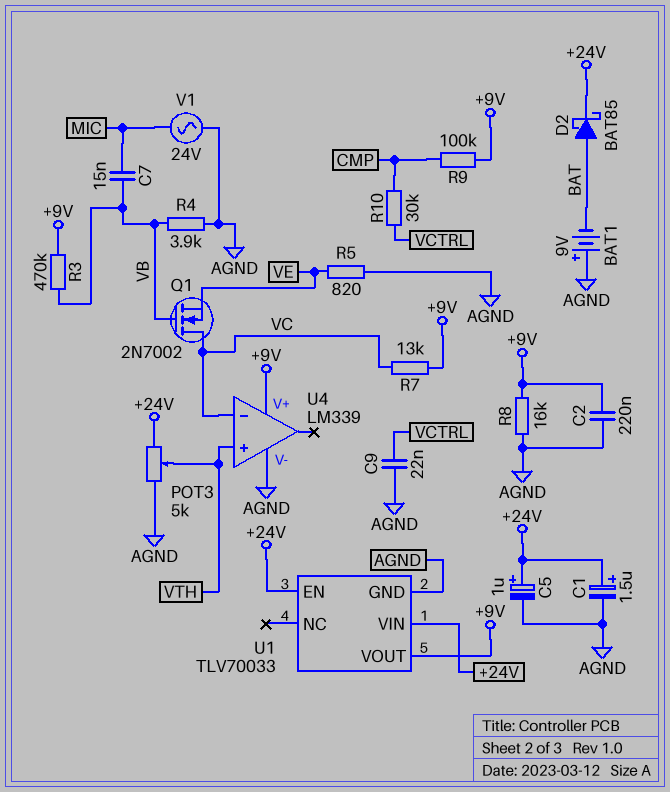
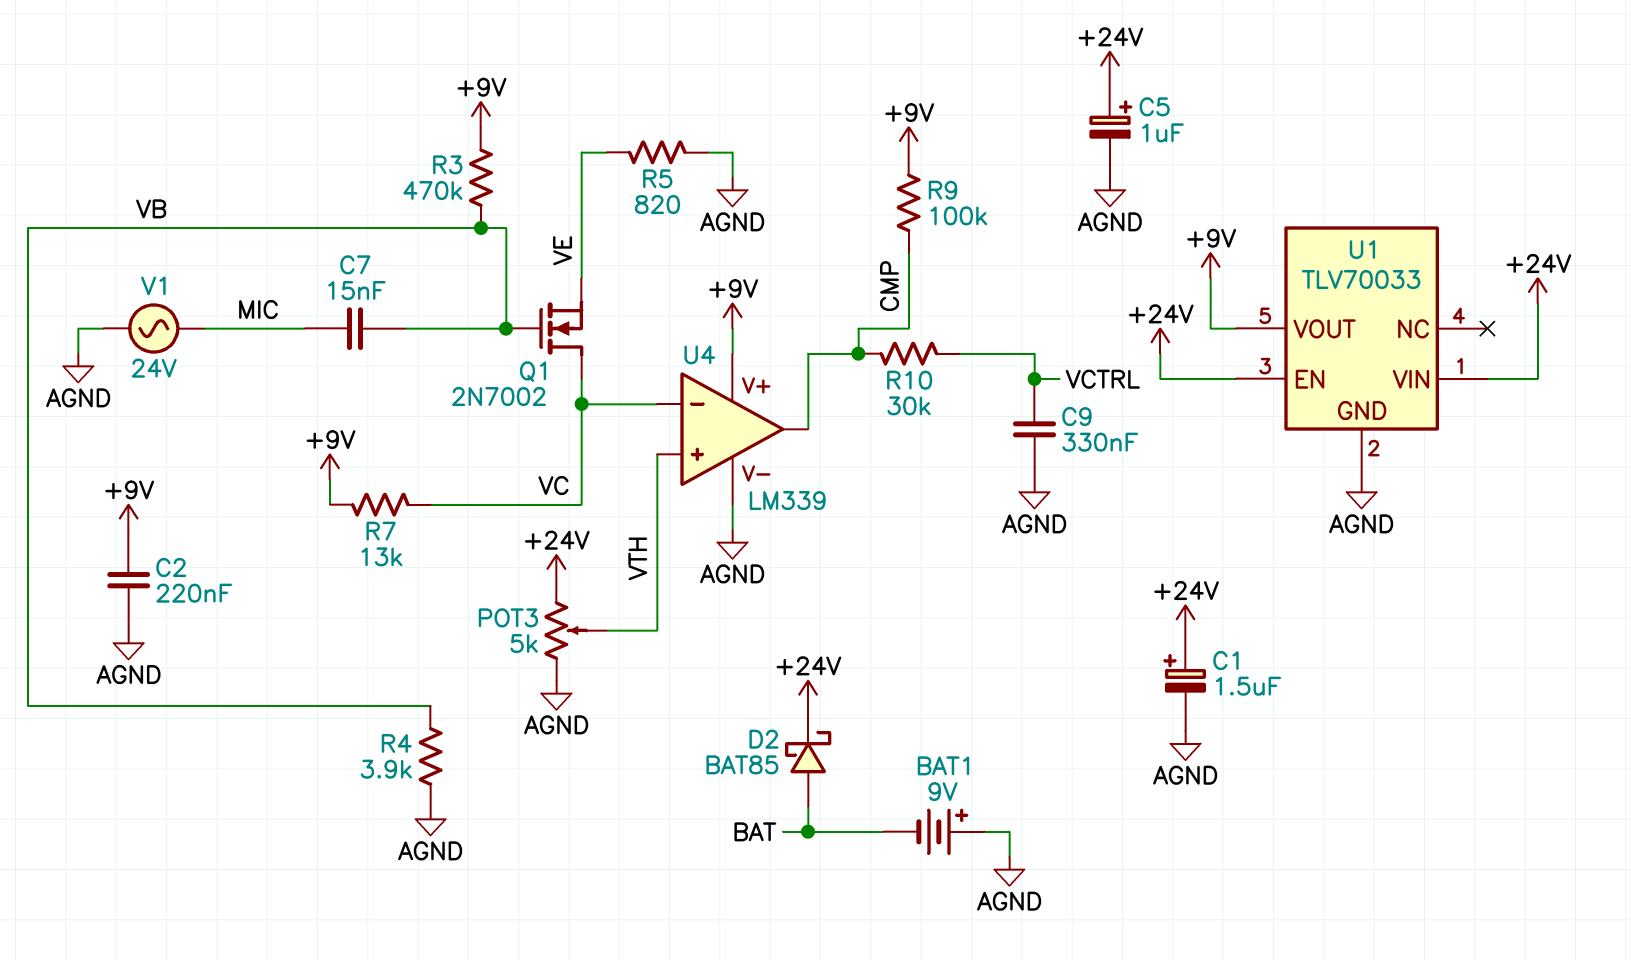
C9: 22nF (AGND, VCTRL) -> 330nF (AGND, VCTRL)
R8: 16k (+9V, AGND) -> none
U4 pin out: none -> CMP

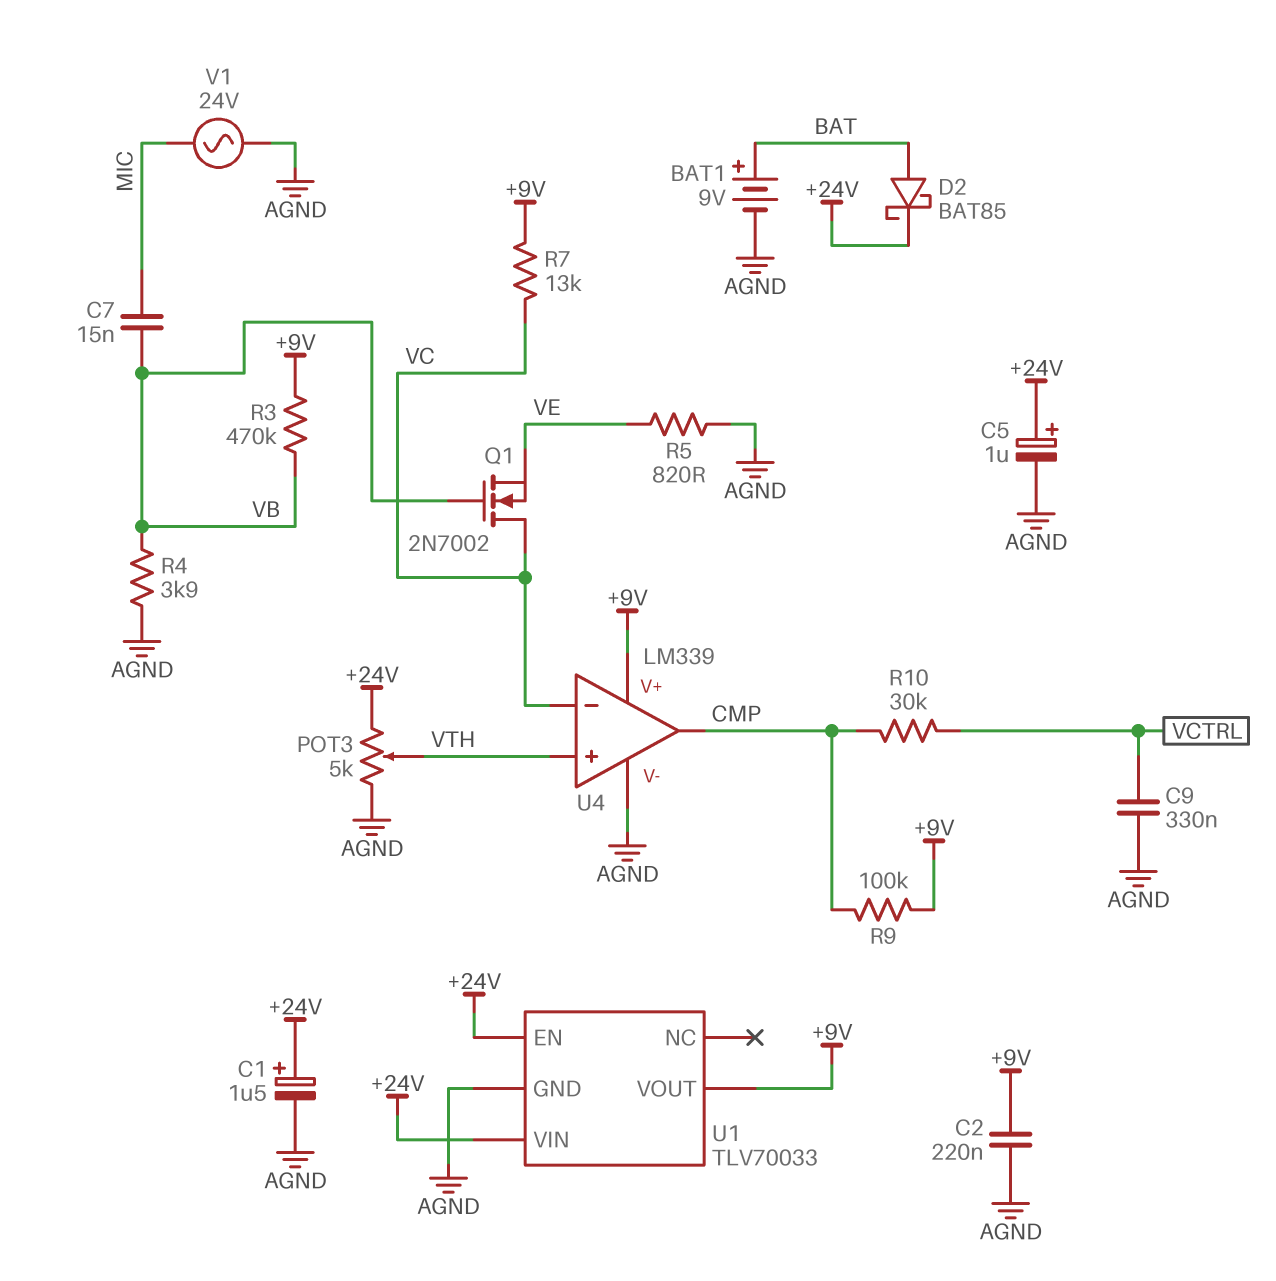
BAT1: 9V (plus AGND, minus BAT) -> 9V (plus BAT, minus AGND)

